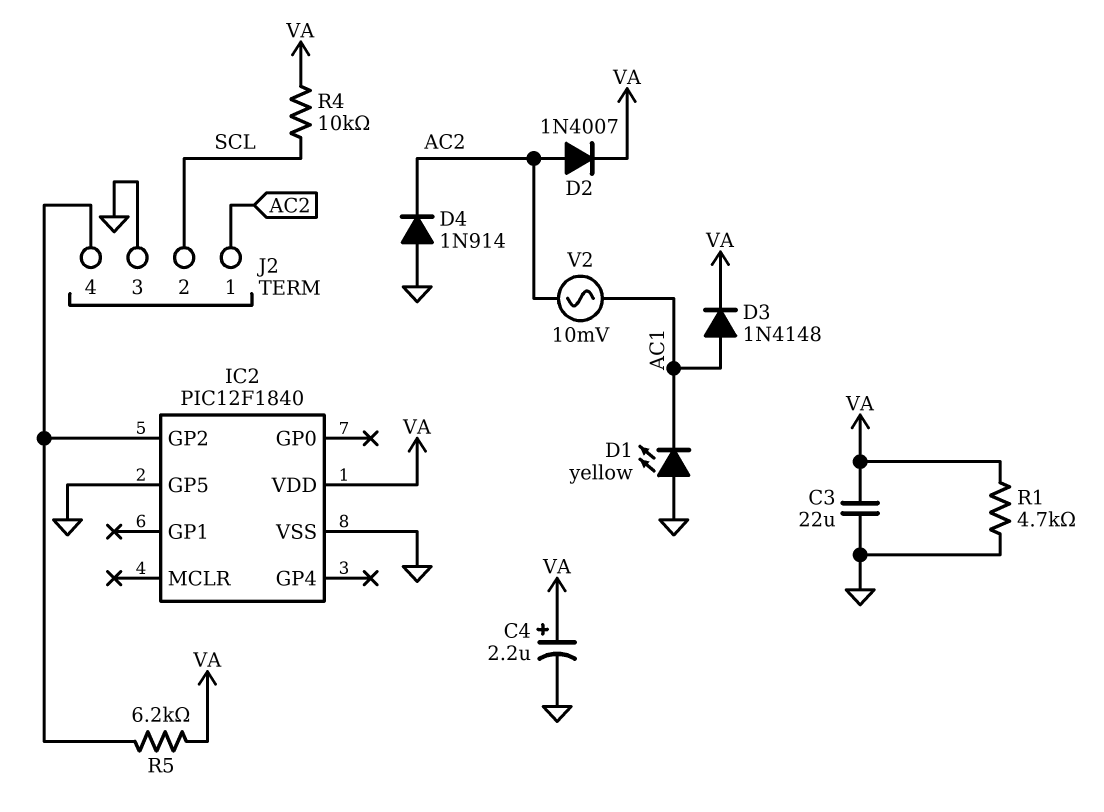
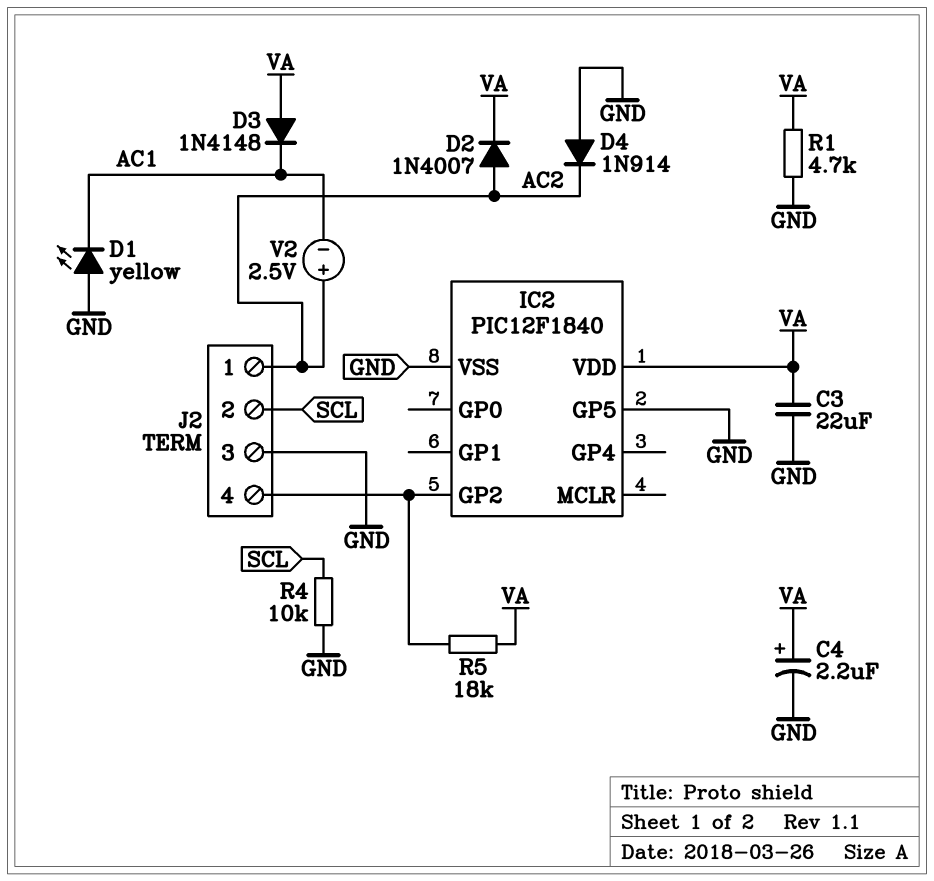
D3: diode 1N4148 (A AC1, K VA) -> diode 1N4148 (A VA, K AC1)
R4: 10k (SCL, VA) -> 10k (GND, SCL)
R5: 6.2k (IC2/GP2, VA) -> 18k (IC2/GP2, VA)
V2: AC 10mV (AC1, AC2) -> 2.5V (plus AC2, minus AC1)

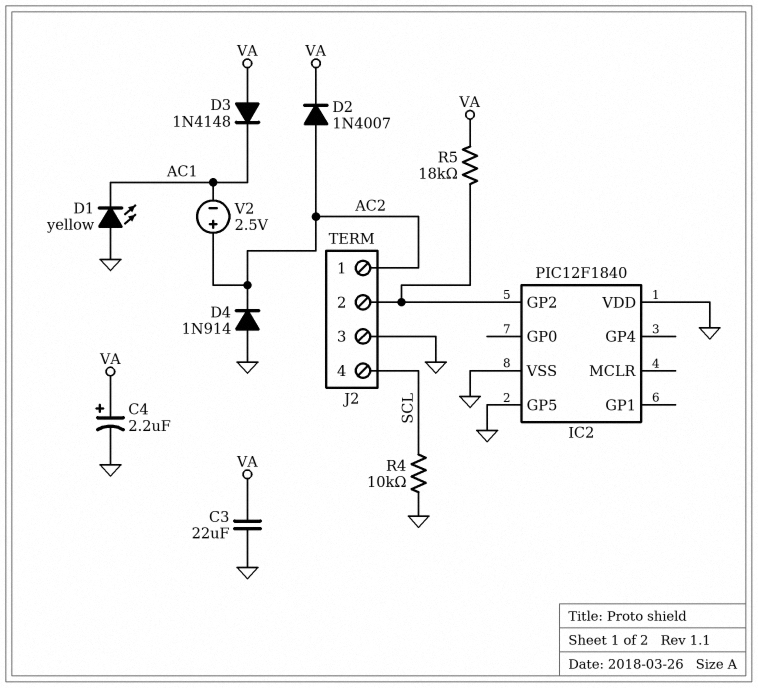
IC2 pin VDD: VA -> GND
J2 pin 2: SCL -> IC2/GP2
J2 pin 4: IC2/GP2 -> SCL
R1: 4.7k (GND, VA) -> none

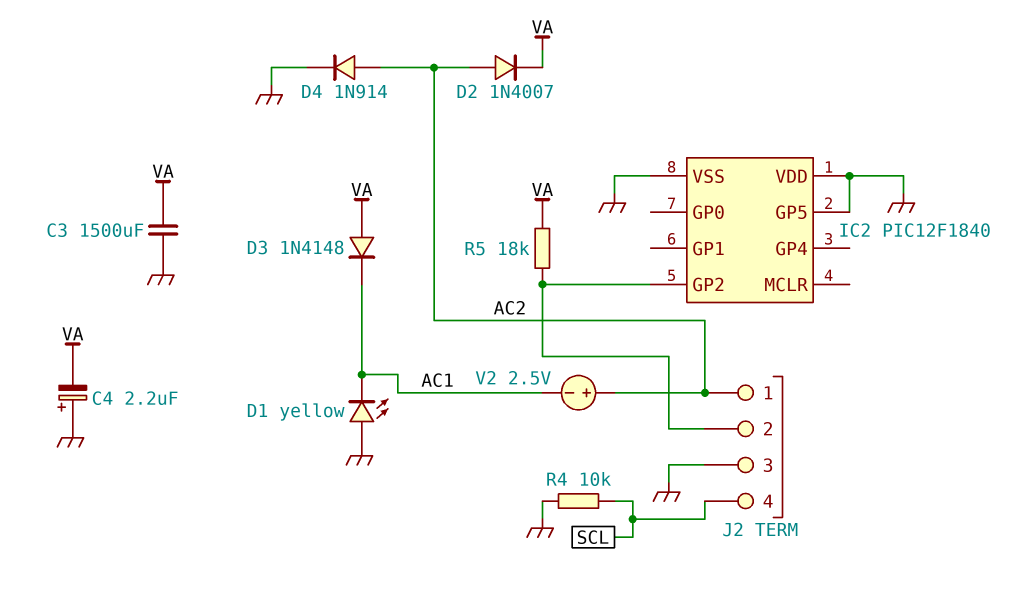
C3: 22uF (GND, VA) -> 1500uF (GND, VA)
C4: 2.2uF (plus VA, minus GND) -> 2.2uF (plus GND, minus VA)
D4: diode 1N914 (A GND, K AC2) -> diode 1N914 (A AC2, K GND)

